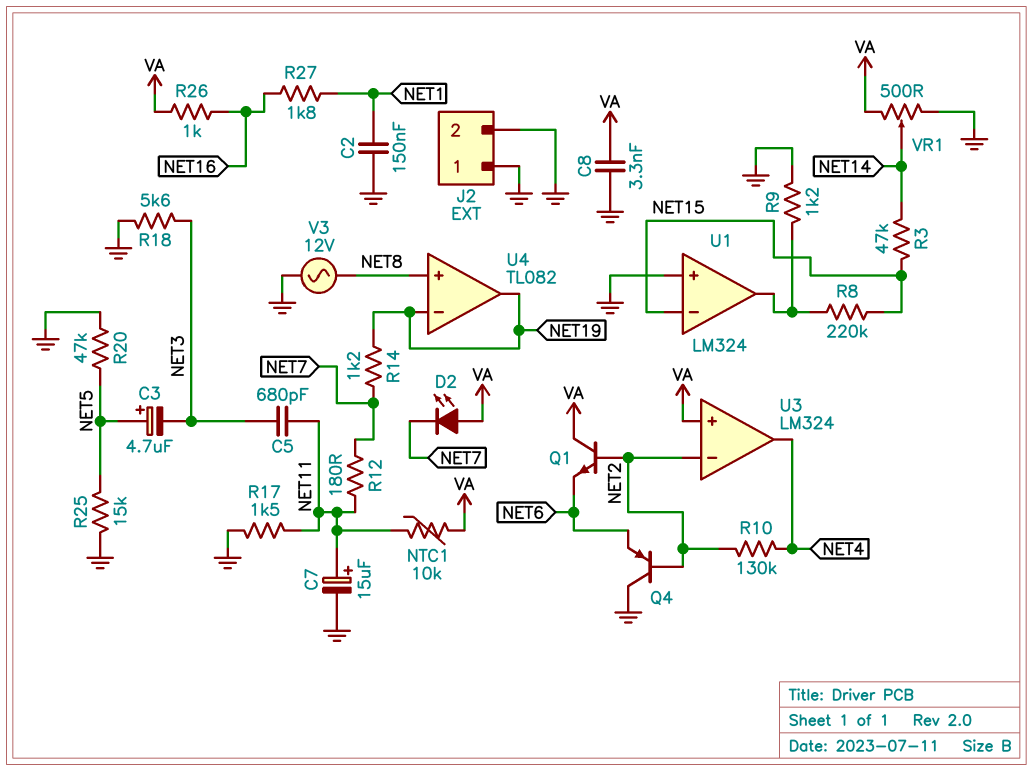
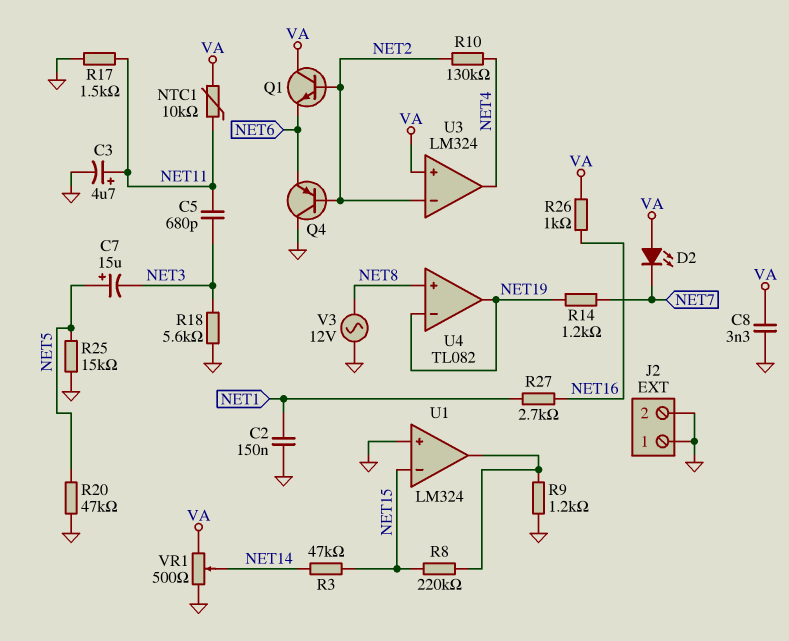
C3: 4.7uF (plus NET5, minus NET3) -> 4.7uF (plus NET11, minus GND)
C7: 15uF (plus NET11, minus GND) -> 15uF (plus NET5, minus NET3)
R12: 180 (NET7, NET11) -> none
R27: 1.8k (NET1, NET16) -> 2.7k (NET1, NET16)

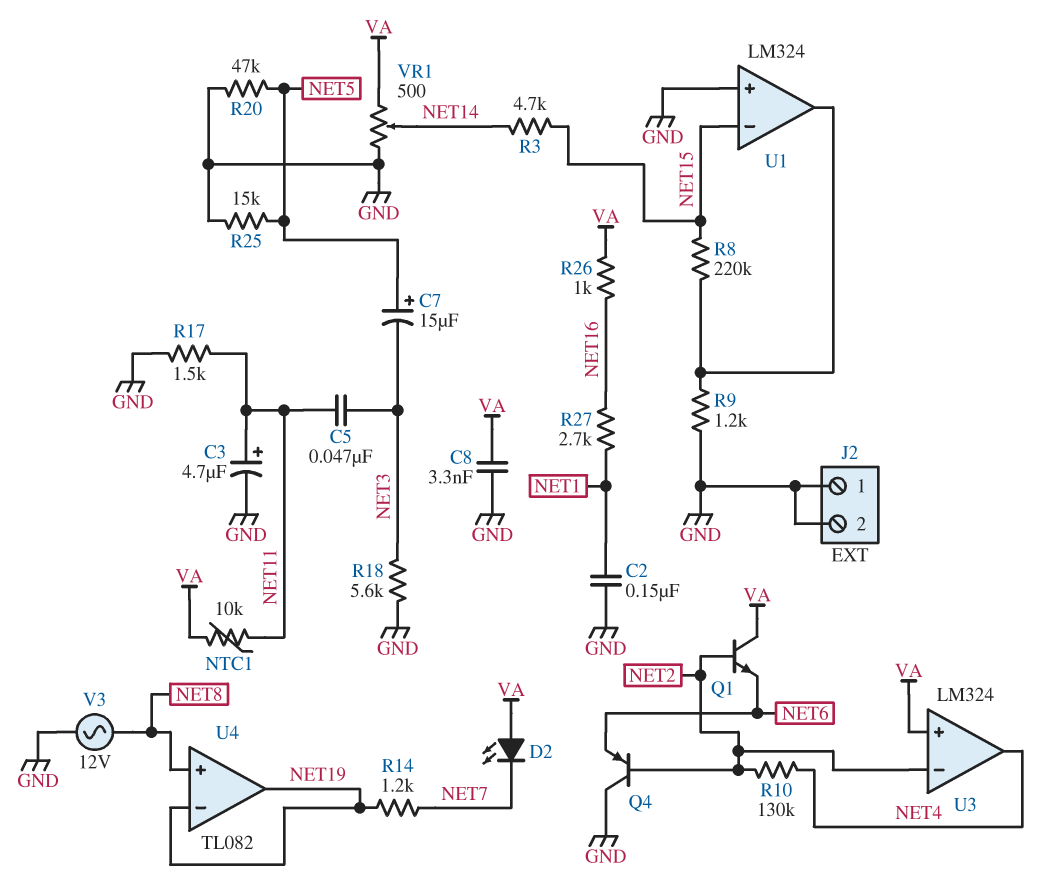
C5: 680pF (NET3, NET11) -> 47nF (NET3, NET11)
R3: 47k (NET14, NET15) -> 4.7k (NET14, NET15)

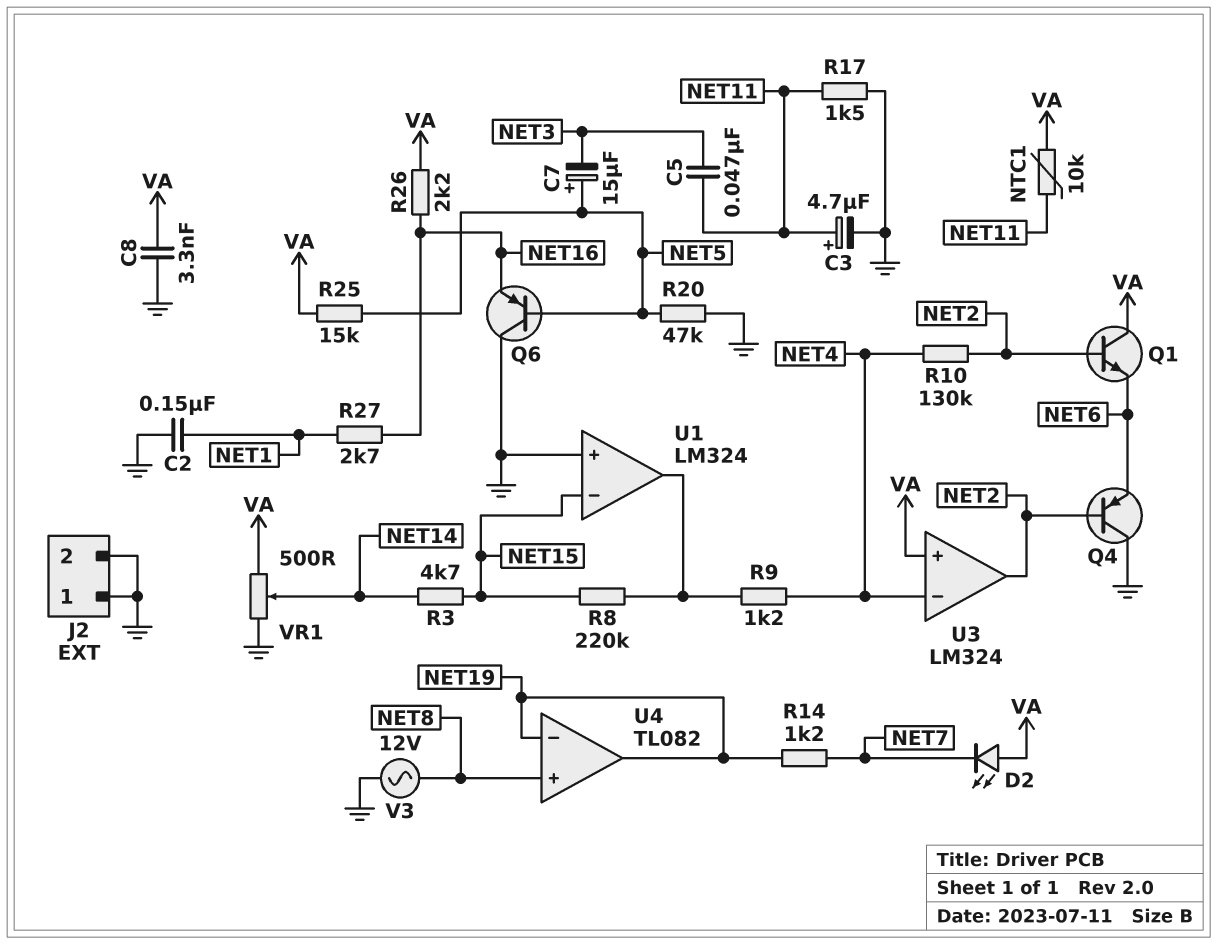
Q6: none -> PNP (B NET5, C GND, E NET16)
R9: 1.2k (GND, U1/out) -> 1.2k (NET4, U1/out)
R18: 5.6k (GND, NET3) -> none
R25: 15k (GND, NET5) -> 15k (NET5, VA)
R26: 1k (NET16, VA) -> 2.2k (NET16, VA)
U3 pin in-: NET2 -> NET4
U3 pin out: NET4 -> NET2

